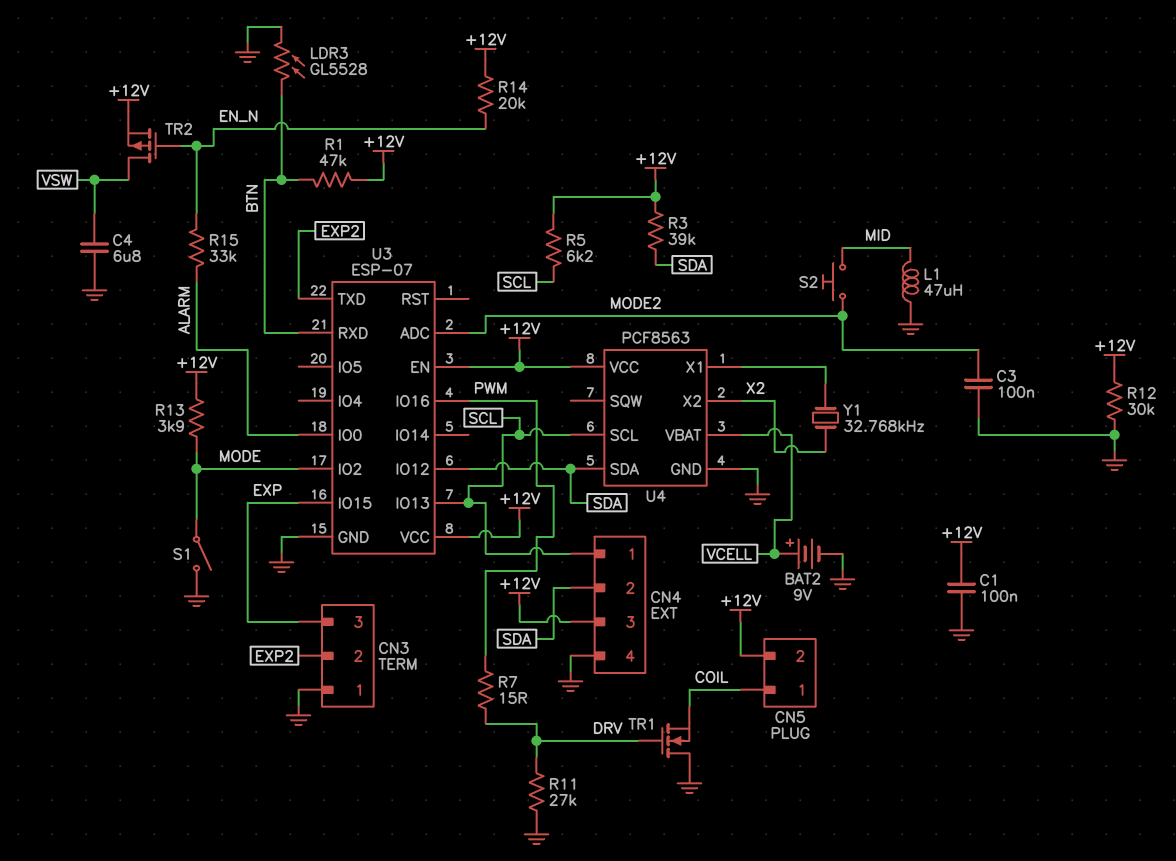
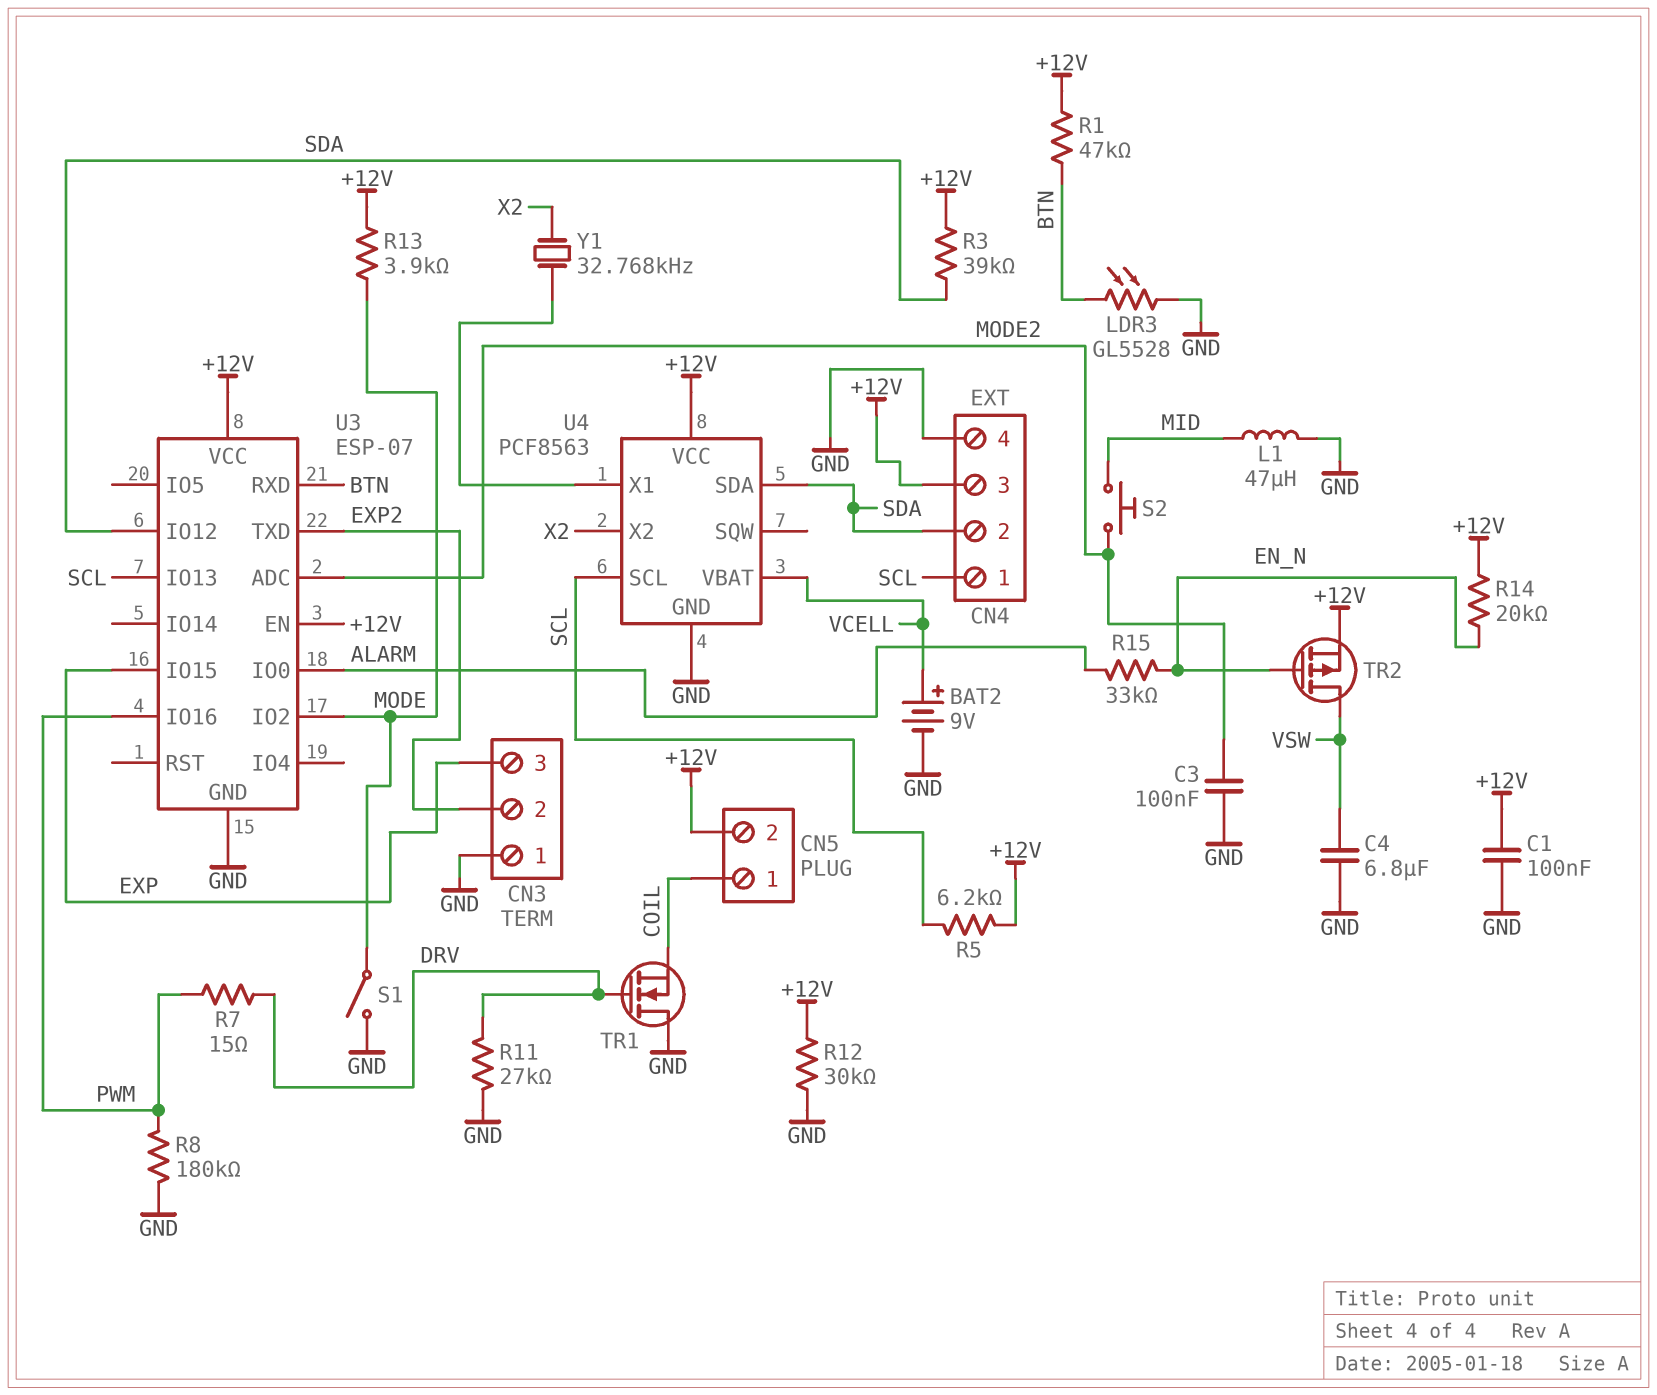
R8: none -> 180k (GND, PWM)

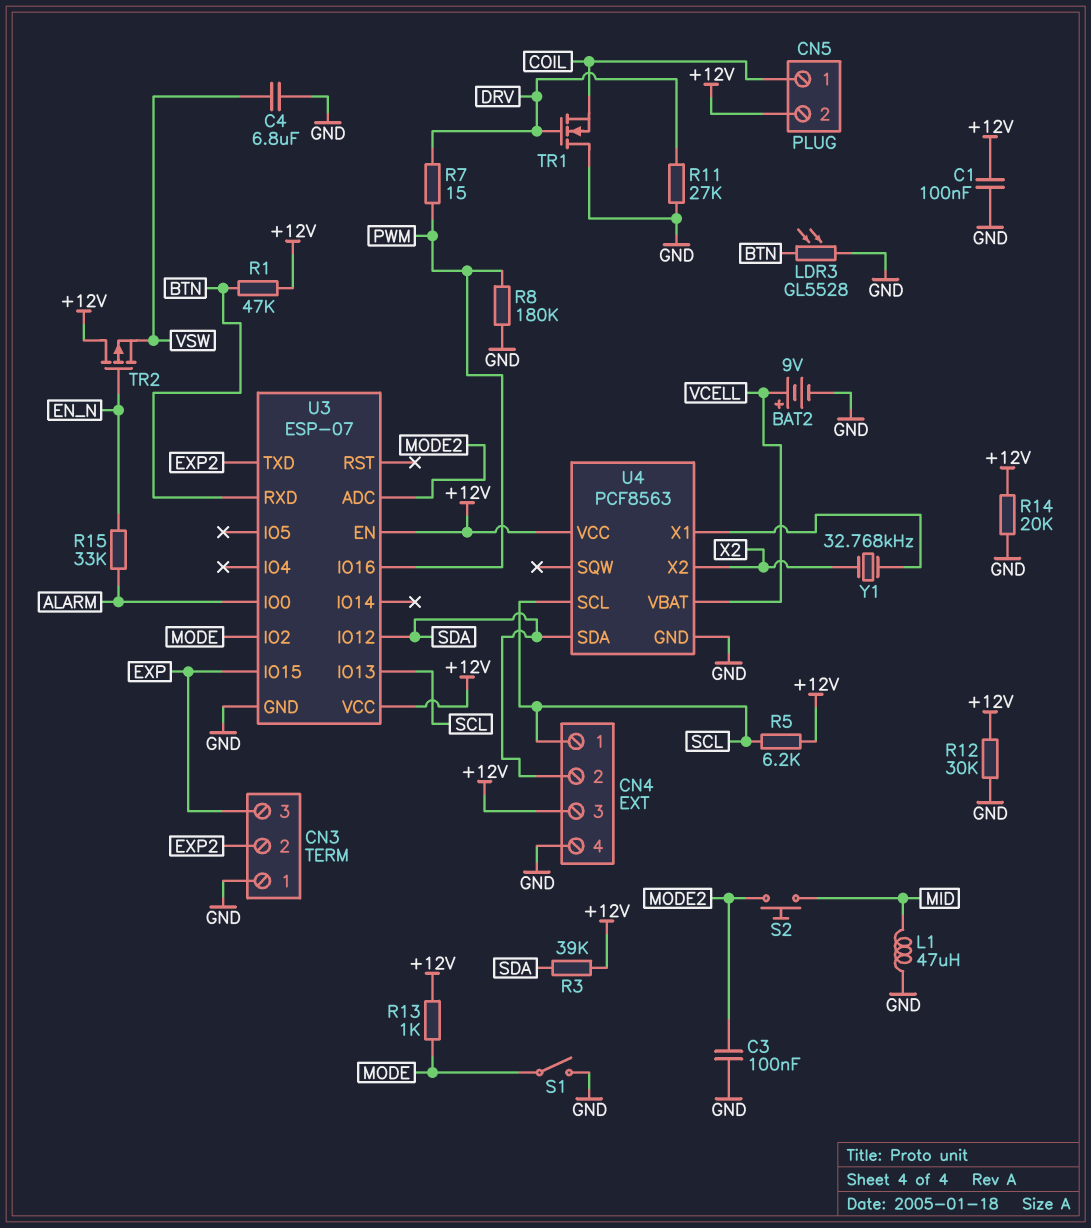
R13: 3.9k (+12V, MODE) -> 1k (+12V, MODE)
R14: 20k (+12V, EN_N) -> 20k (+12V, GND)
TR2: PMOS (G EN_N, D VSW, S +12V) -> PMOS (G EN_N, D +12V, S VSW)

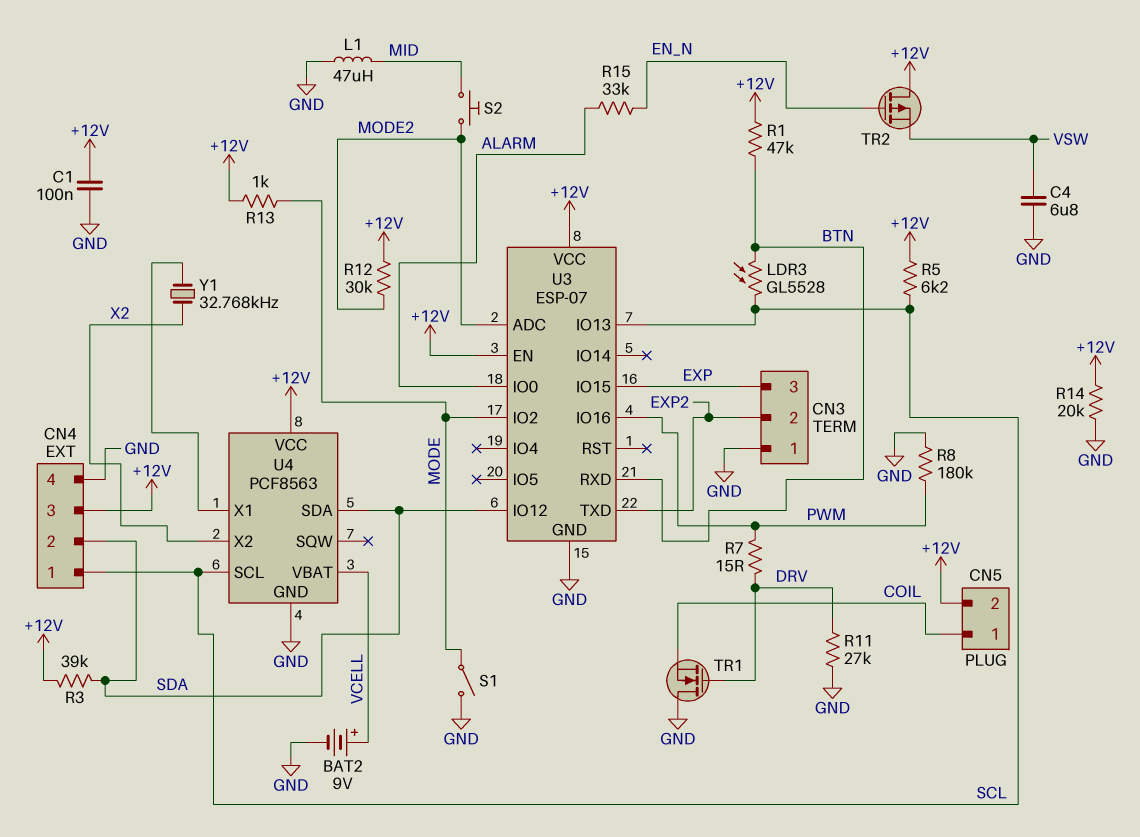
C3: 100nF (GND, MODE2) -> none
LDR3: GL5528 (BTN, GND) -> GL5528 (BTN, SCL)
R12: 30k (+12V, GND) -> 30k (+12V, MODE2)

